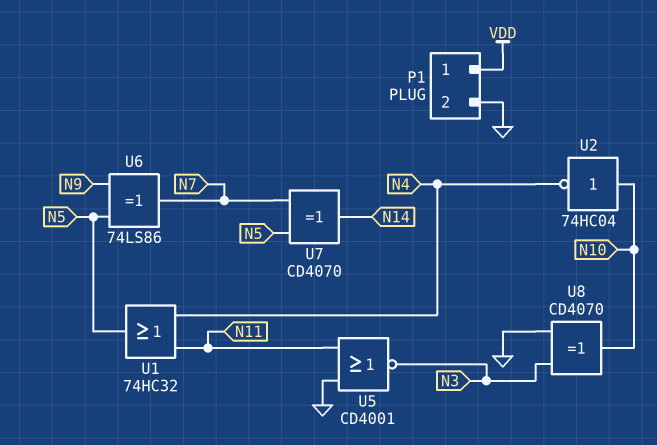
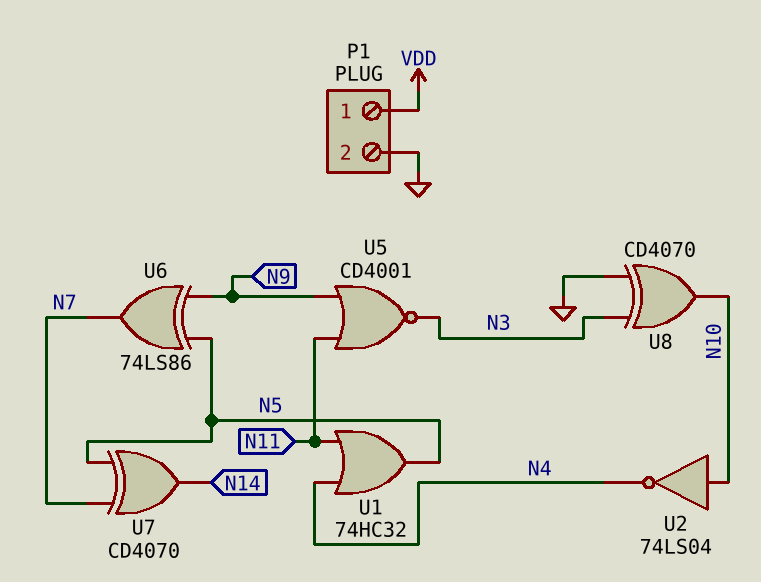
U2: NOT 74HC04 (in N10, out N4) -> NOT 74LS04 (in N10, out N4)
U5: NOR CD4001 (in GND, in N11, out N3) -> NOR CD4001 (in N9, in N11, out N3)

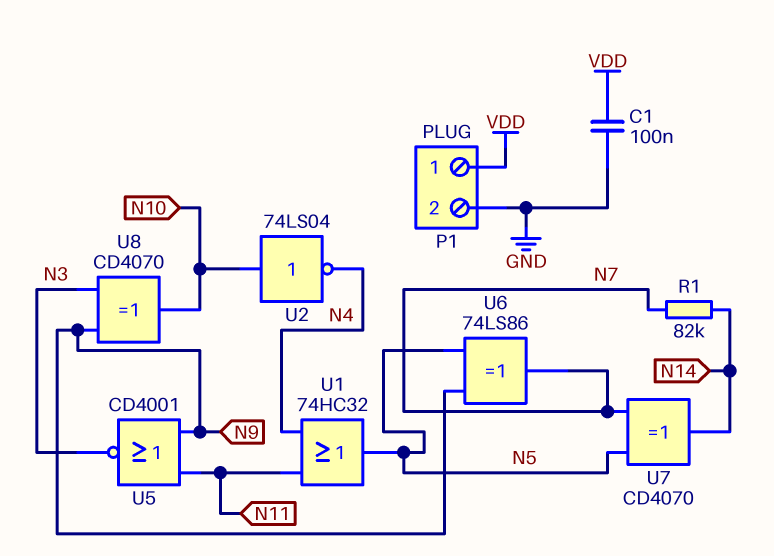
C1: none -> 100nF (GND, VDD)
R1: none -> 82k (N7, N14)
U8: XOR CD4070 (in GND, in N3, out N10) -> XOR CD4070 (in N3, in N9, out N10)

